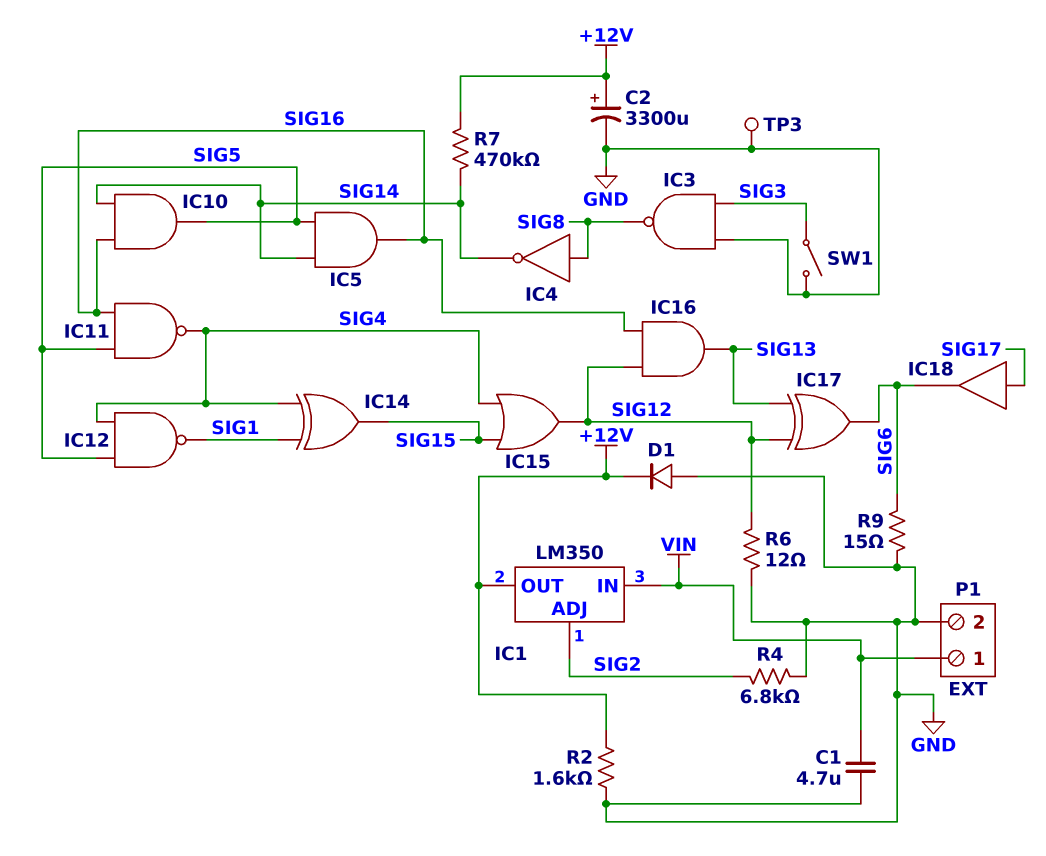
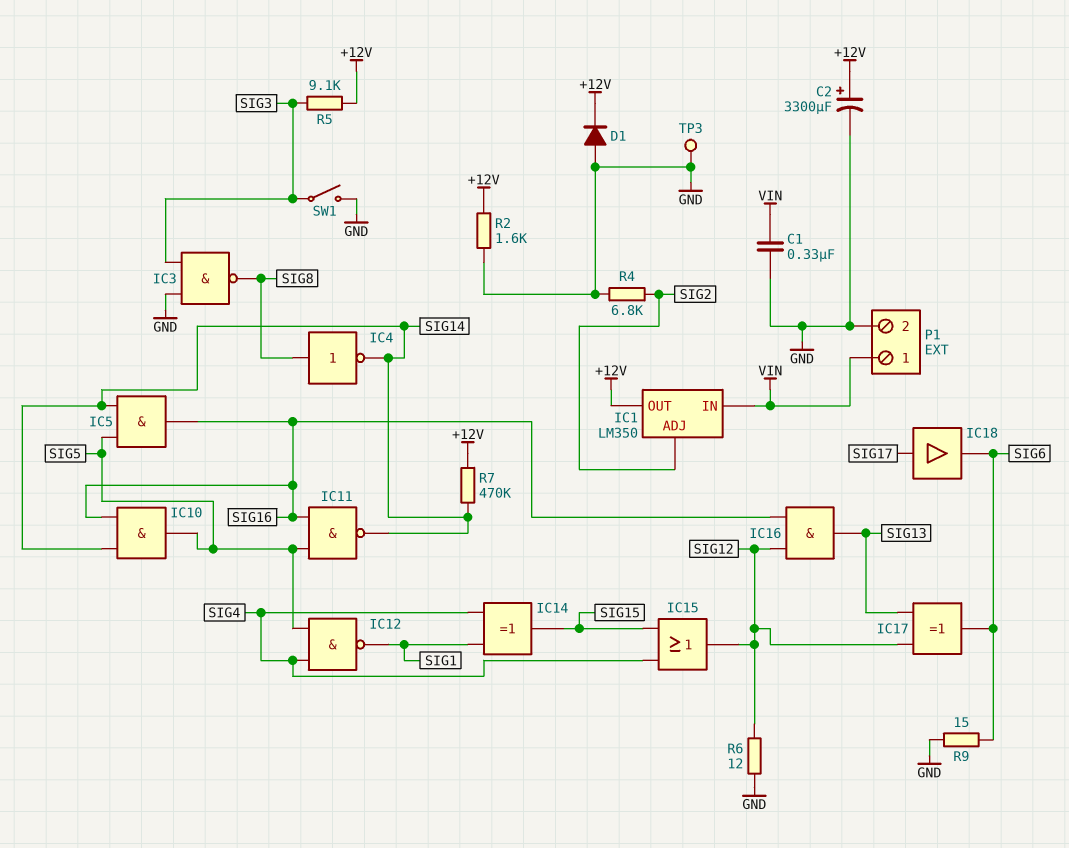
C1: 4.7uF (GND, VIN) -> 330nF (GND, VIN)
IC11: NAND (in SIG5, in SIG16, out SIG4) -> NAND (in SIG5, in SIG16, out SIG14)
R5: none -> 9.1k (+12V, SIG3)

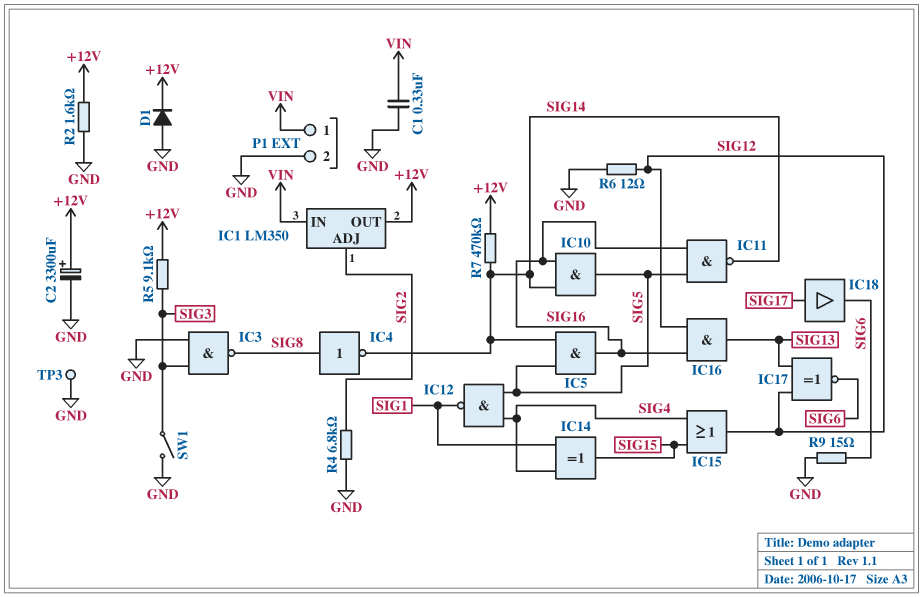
IC17: XOR (in SIG12, in SIG13, out SIG6) -> XNOR (in SIG12, in SIG13, out SIG6)

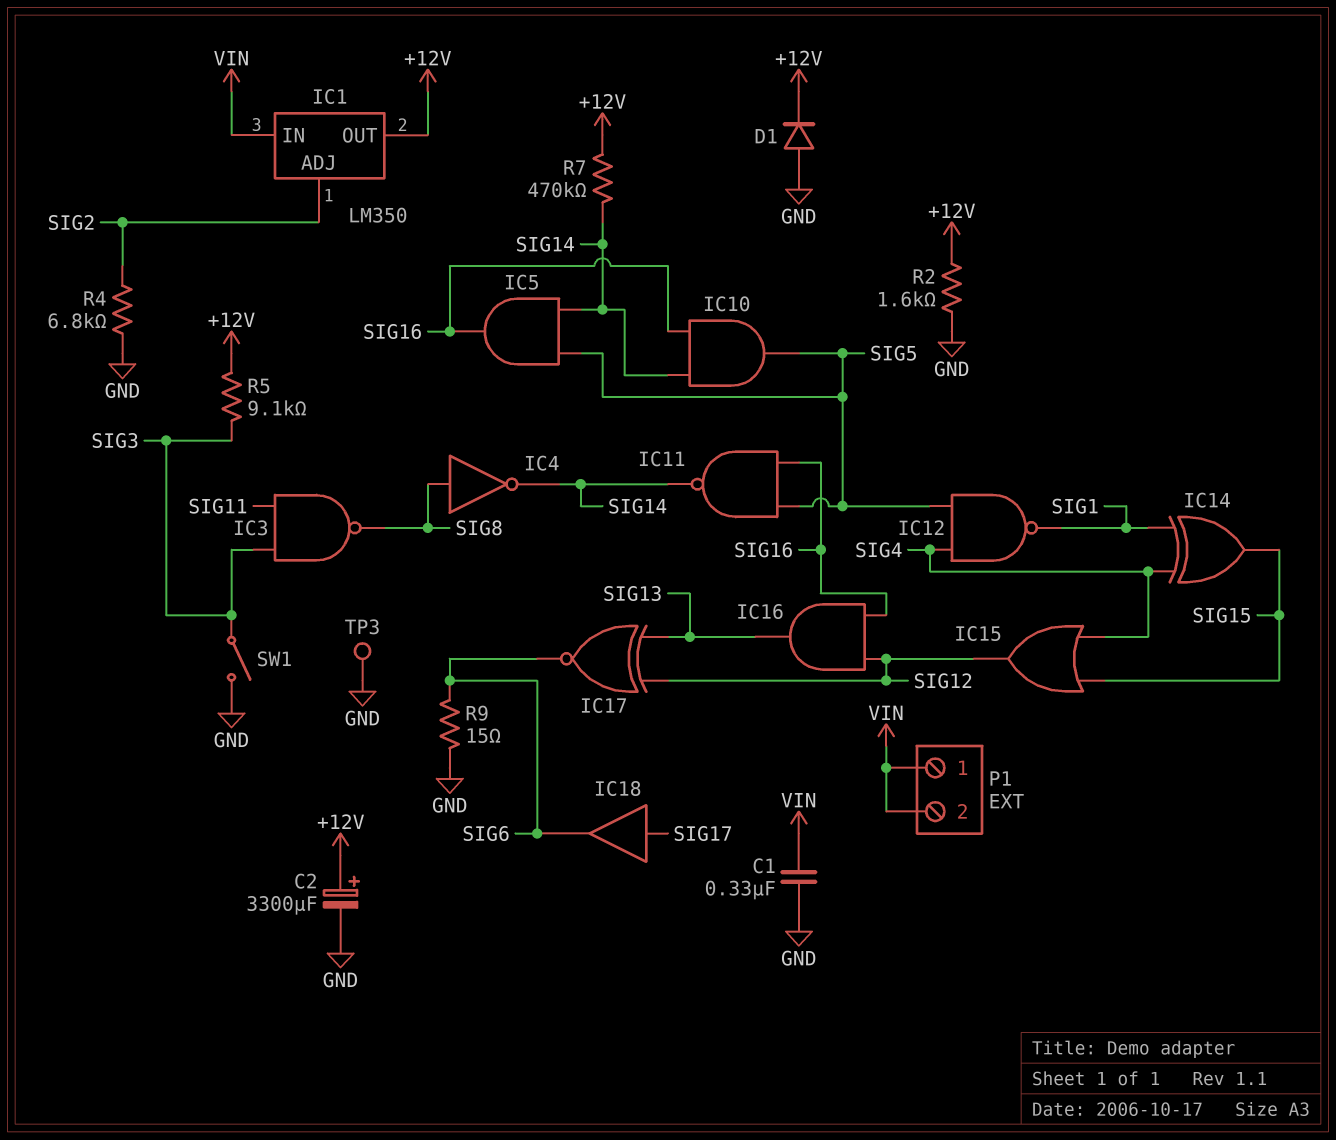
IC3: NAND (in GND, in SIG3, out SIG8) -> NAND (in SIG3, in SIG11, out SIG8)
P1 pin 2: GND -> VIN
R6: 12 (GND, SIG12) -> none

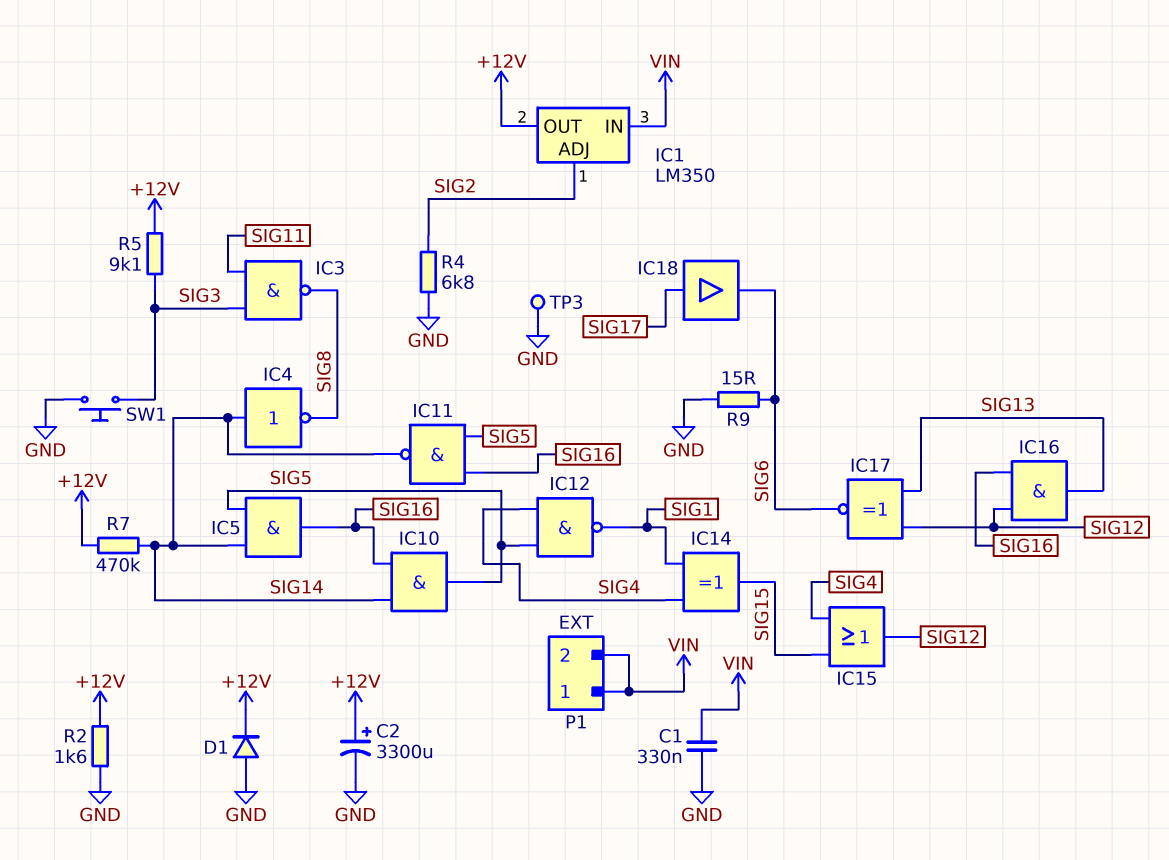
IC4: NOT (in SIG8, out SIG14) -> NOT (in SIG14, out SIG8)
SW1: switch (GND, SIG3) -> button (GND, SIG3)

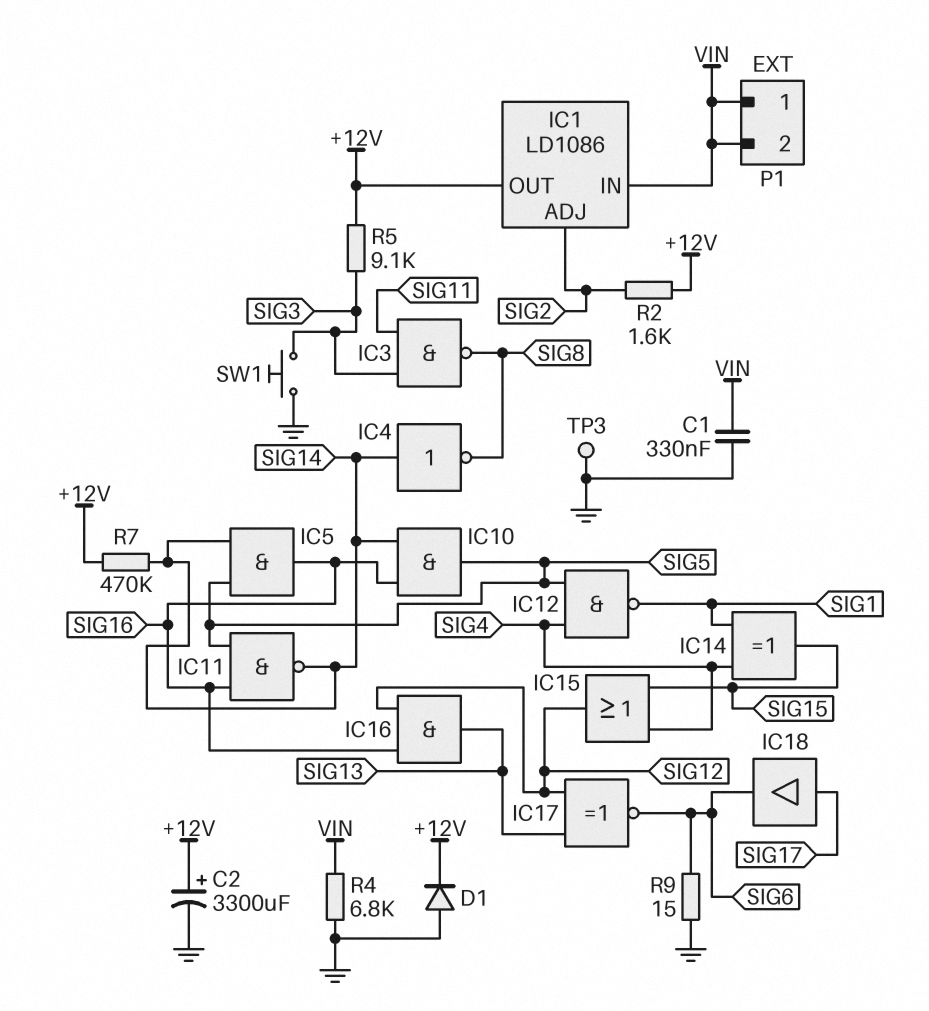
IC1: LM350 -> LD1086
R2: 1.6k (+12V, GND) -> 1.6k (+12V, SIG2)
R4: 6.8k (GND, SIG2) -> 6.8k (GND, VIN)

